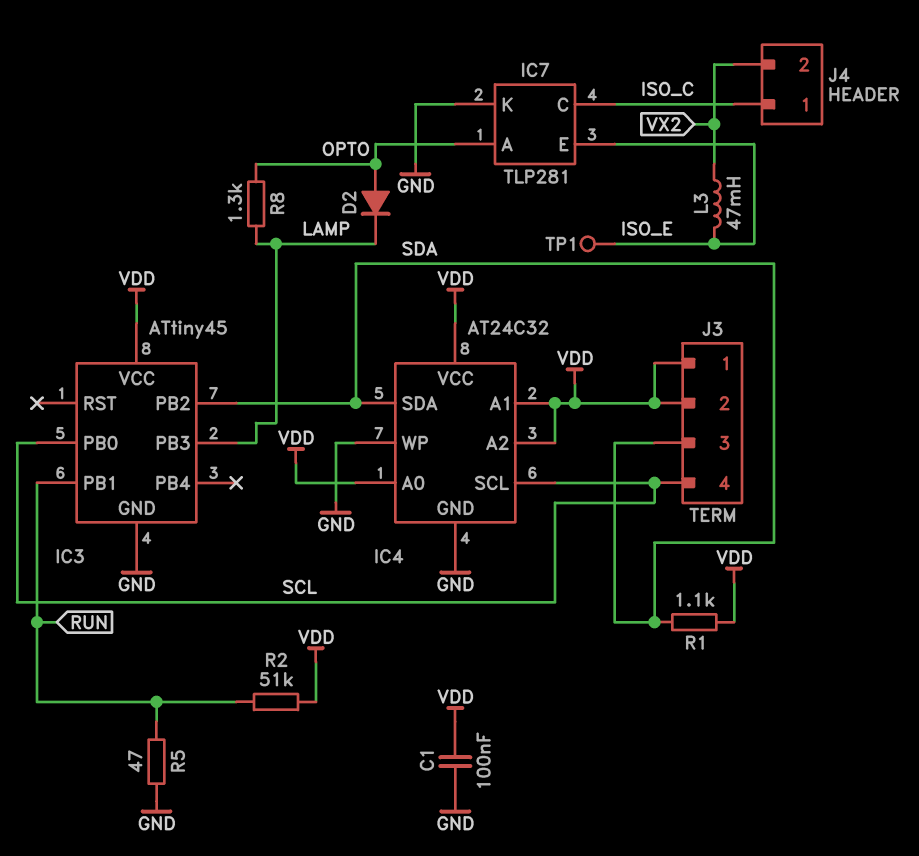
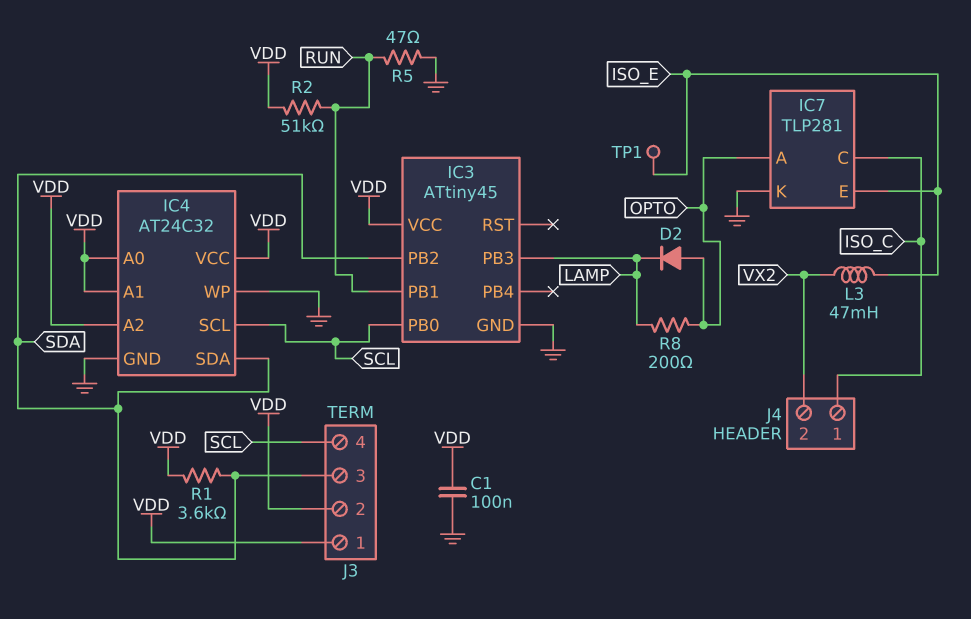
R1: 1.1k (SDA, VDD) -> 3.6k (SDA, VDD)
R8: 1.3k (LAMP, OPTO) -> 200 (LAMP, OPTO)

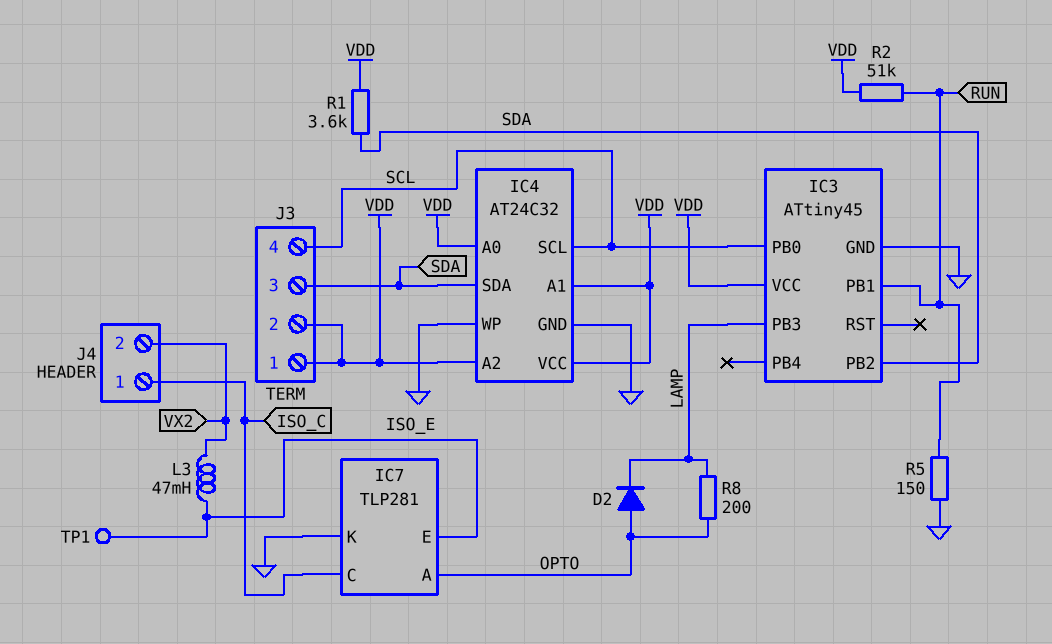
C1: 100nF (GND, VDD) -> none
R5: 47 (GND, RUN) -> 150 (GND, RUN)

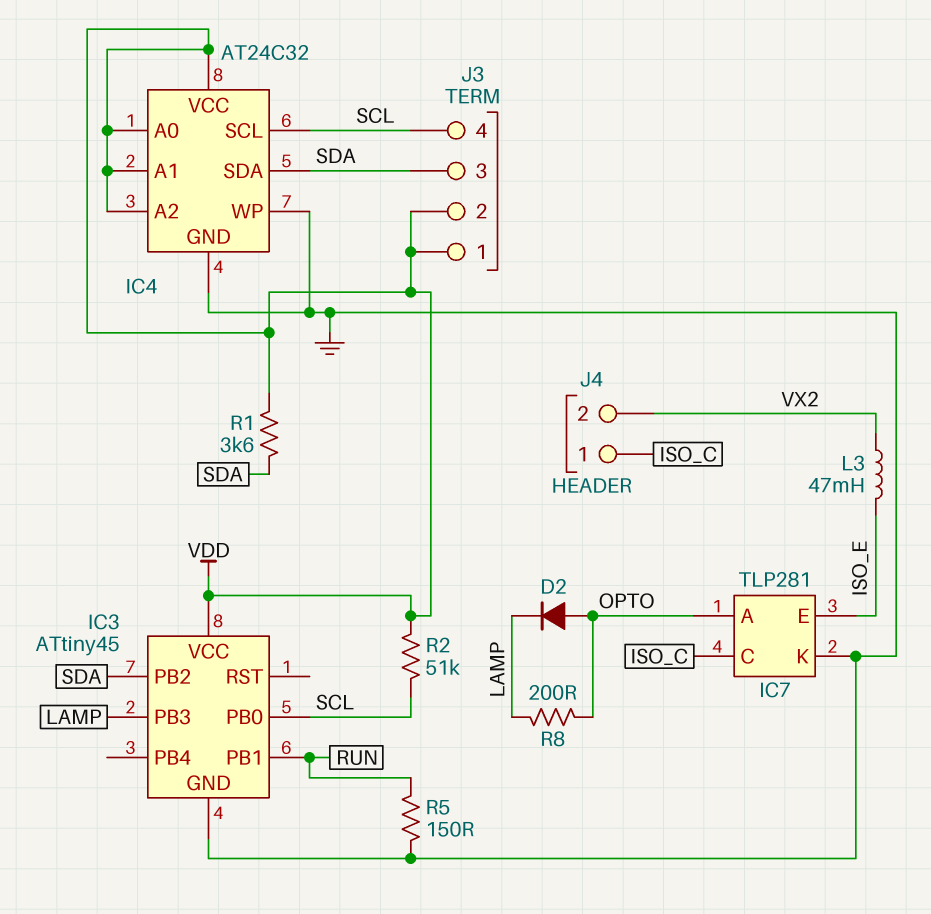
R2: 51k (RUN, VDD) -> 51k (SCL, VDD)
TP1: test point (ISO_E) -> none

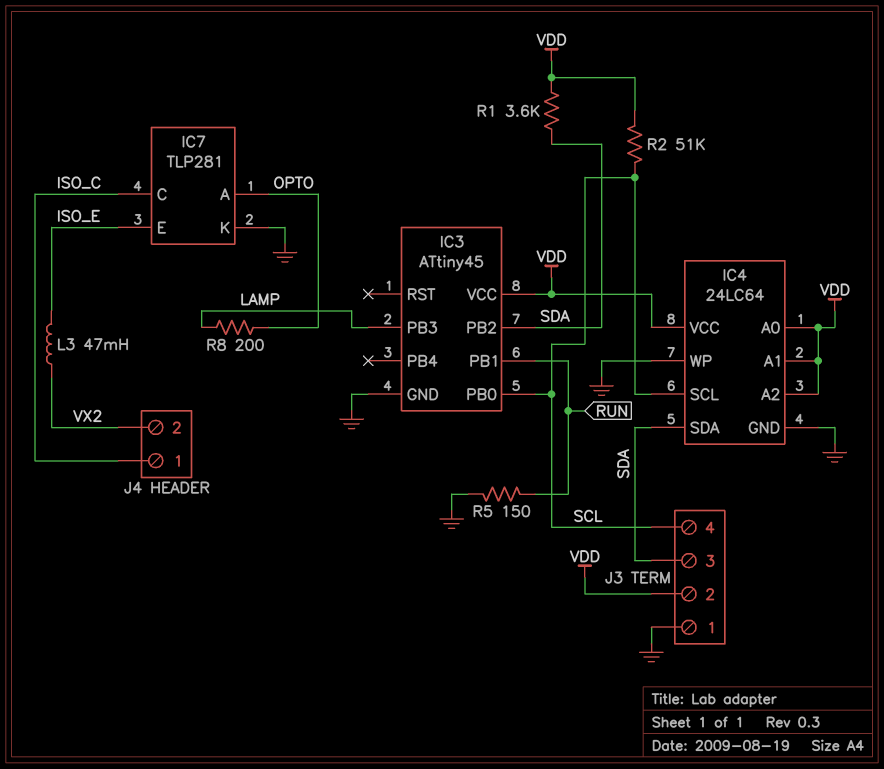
D2: diode (A OPTO, K LAMP) -> none
IC4: AT24C32 -> 24LC64
J3 pin 1: VDD -> GND

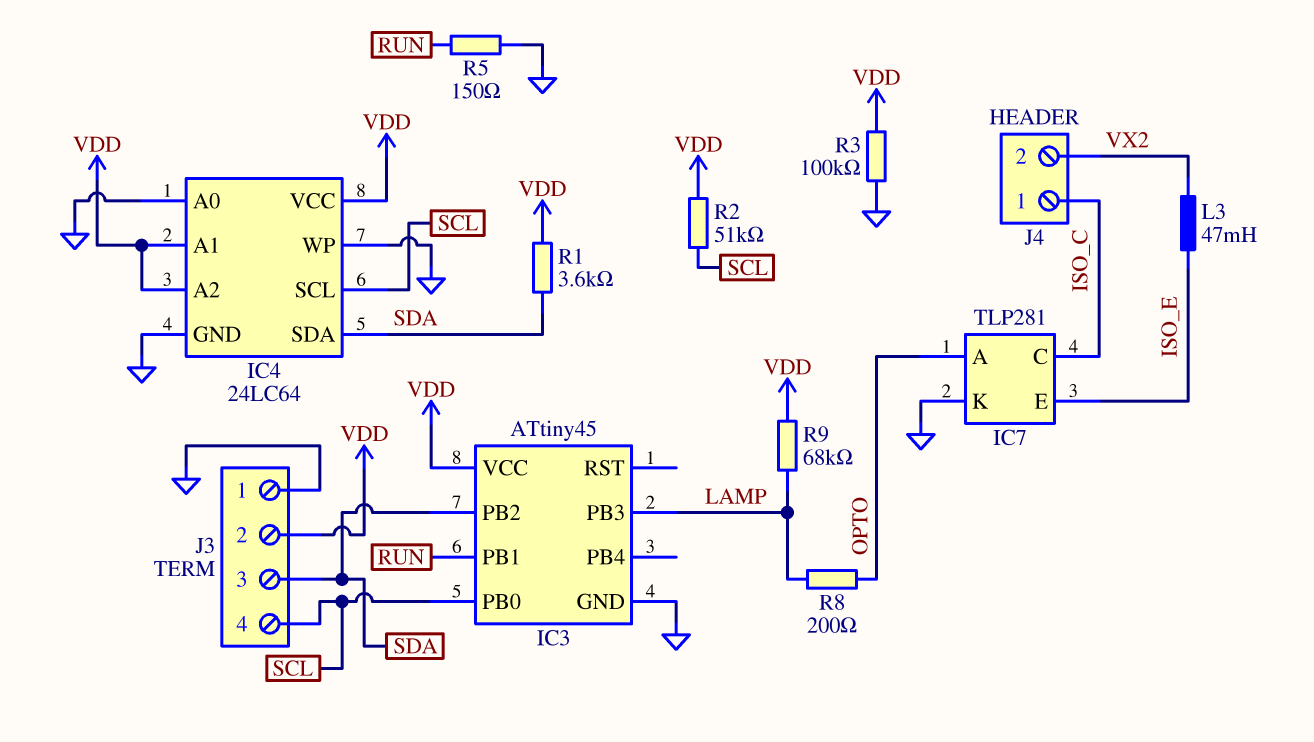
IC4 pin A0: VDD -> GND
R3: none -> 100k (GND, VDD)
R9: none -> 68k (LAMP, VDD)

